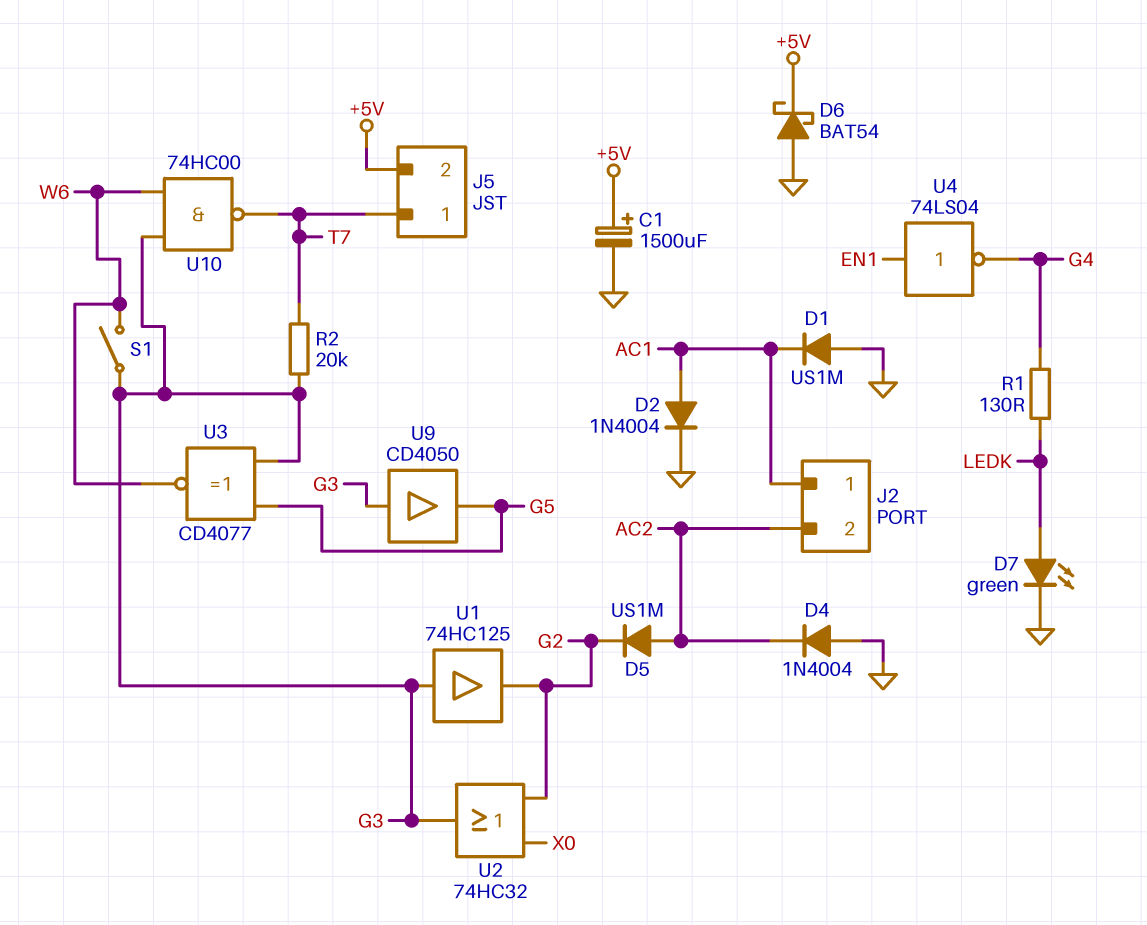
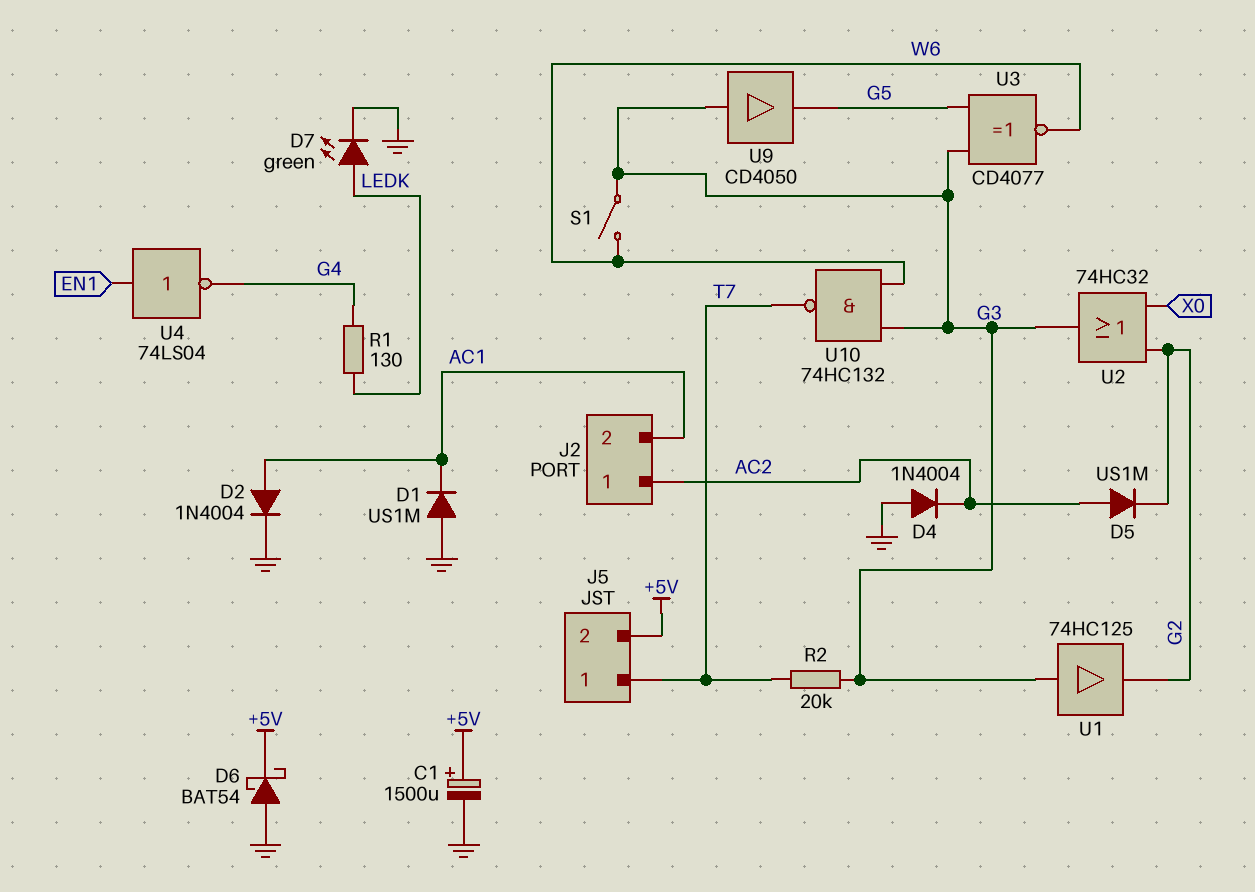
J2 pin 1: AC1 -> AC2
J2 pin 2: AC2 -> AC1
U10: NAND 74HC00 (in G3, in W6, out T7) -> NAND 74HC132 (in G3, in W6, out T7)

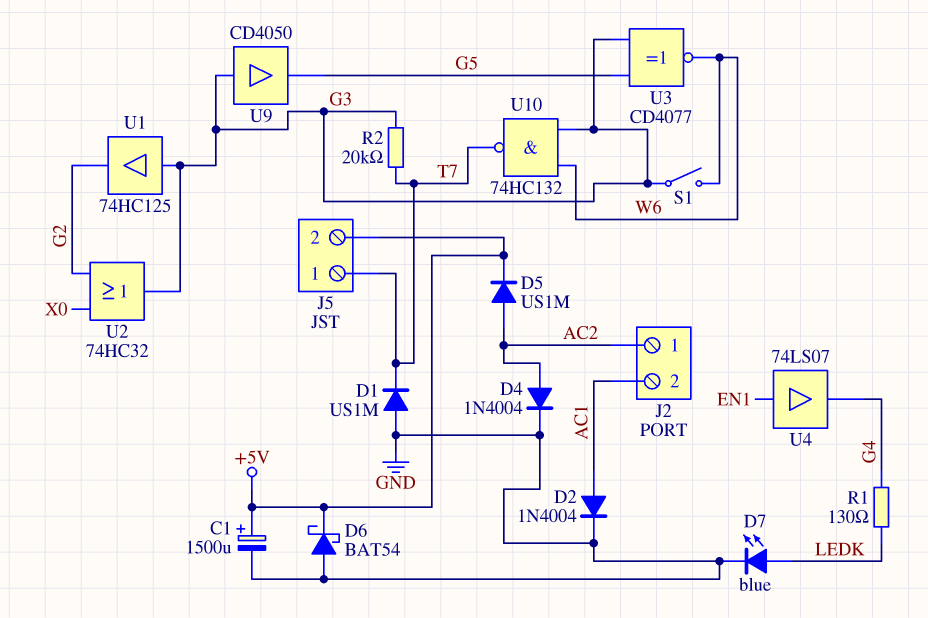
D1: diode US1M (A GND, K AC1) -> diode US1M (A GND, K T7)
D4: diode 1N4004 (A GND, K AC2) -> diode 1N4004 (A AC2, K GND)
D5: diode US1M (A AC2, K G2) -> diode US1M (A AC2, K +5V)
D7: LED green (A LEDK, K GND) -> LED blue (A LEDK, K GND)
U4: NOT 74LS04 (in EN1, out G4) -> buffer 74LS07 (in EN1, out G4)

